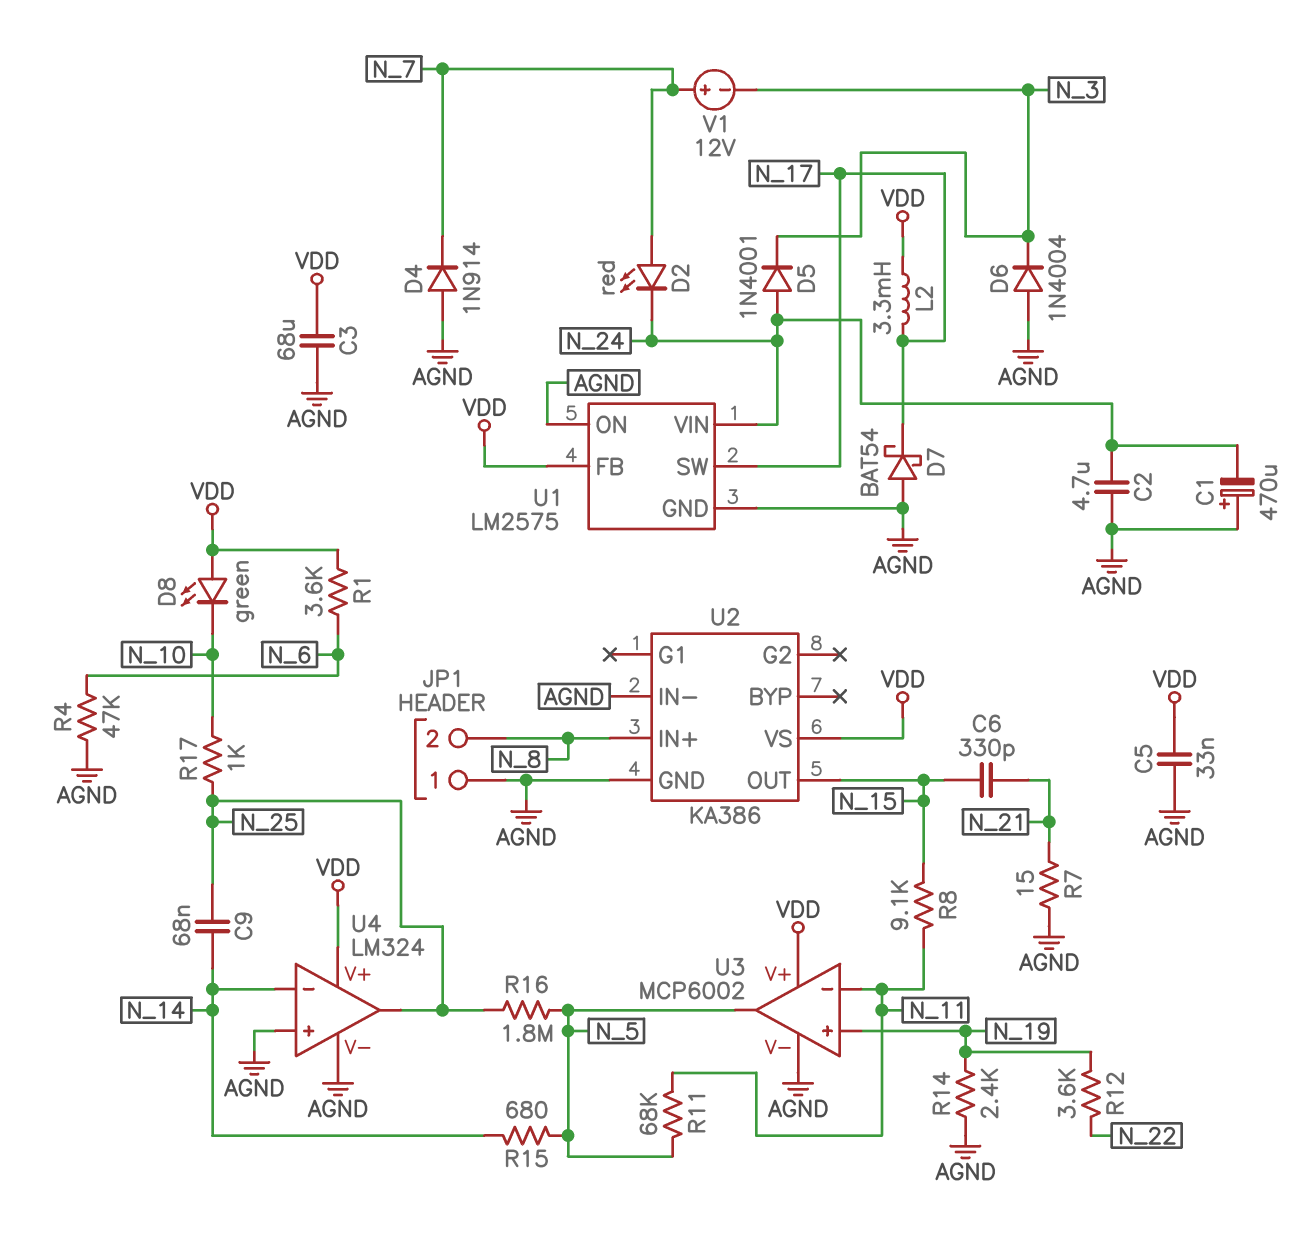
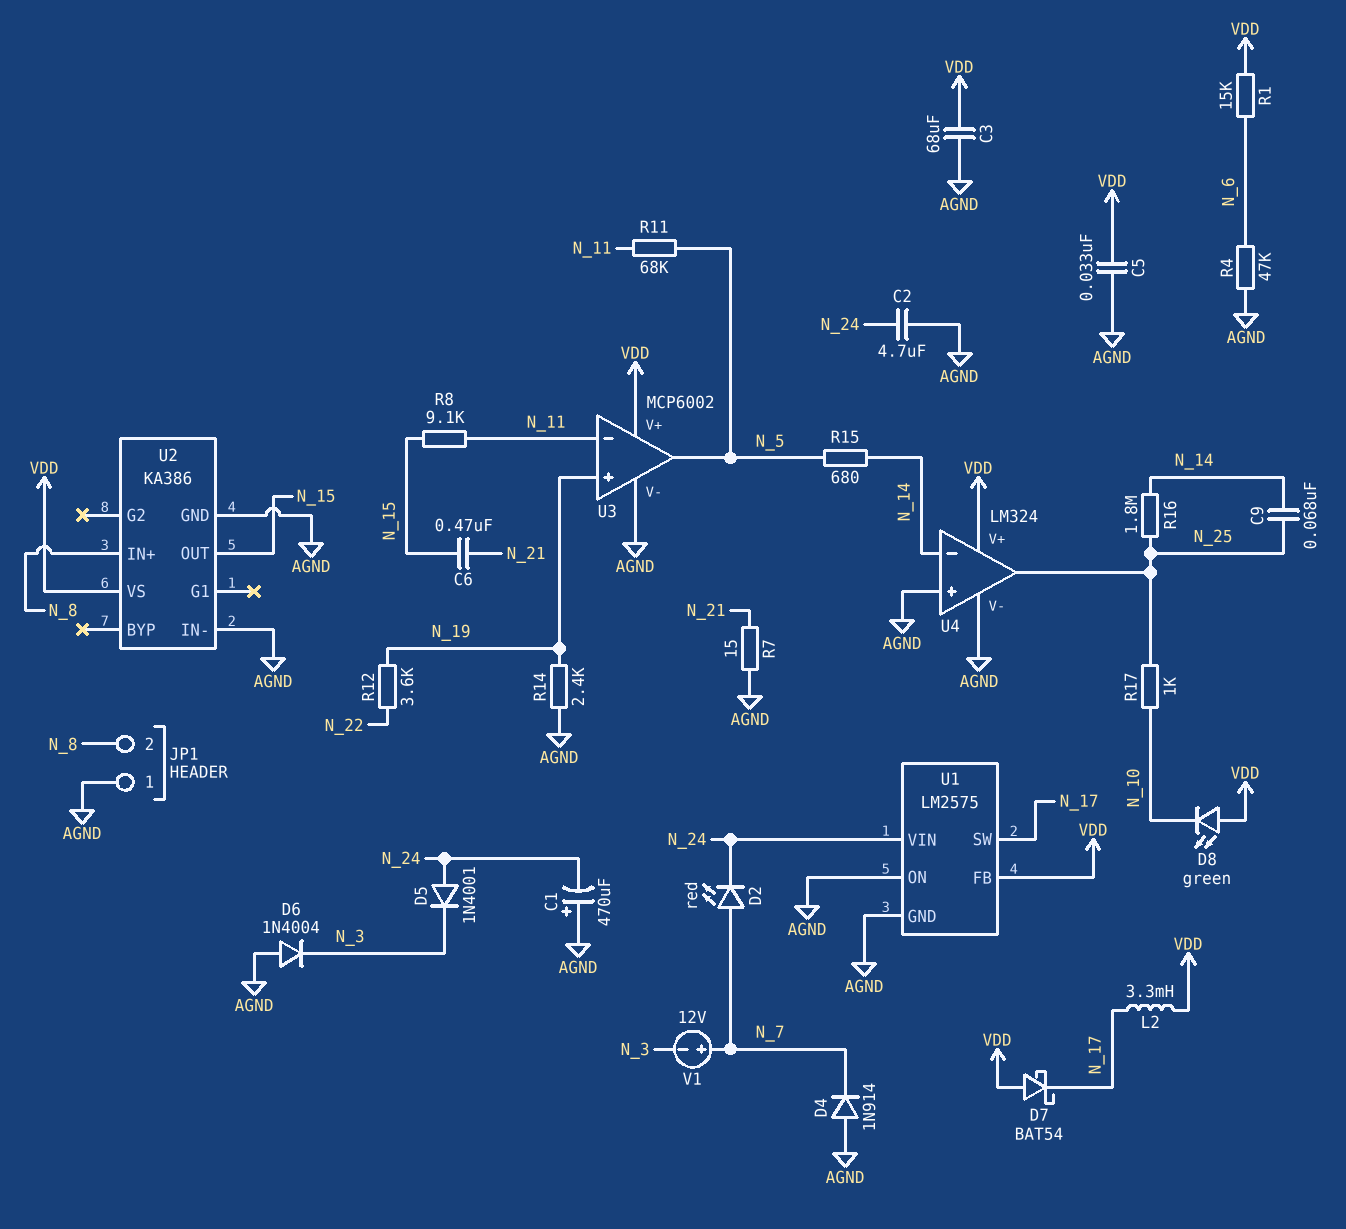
C6: 330pF (N_15, N_21) -> 470nF (N_15, N_21)
D7: schottky BAT54 (A AGND, K N_17) -> schottky BAT54 (A VDD, K N_17)
R1: 3.6k (N_6, VDD) -> 15k (N_6, VDD)
R16: 1.8M (N_5, N_25) -> 1.8M (N_14, N_25)

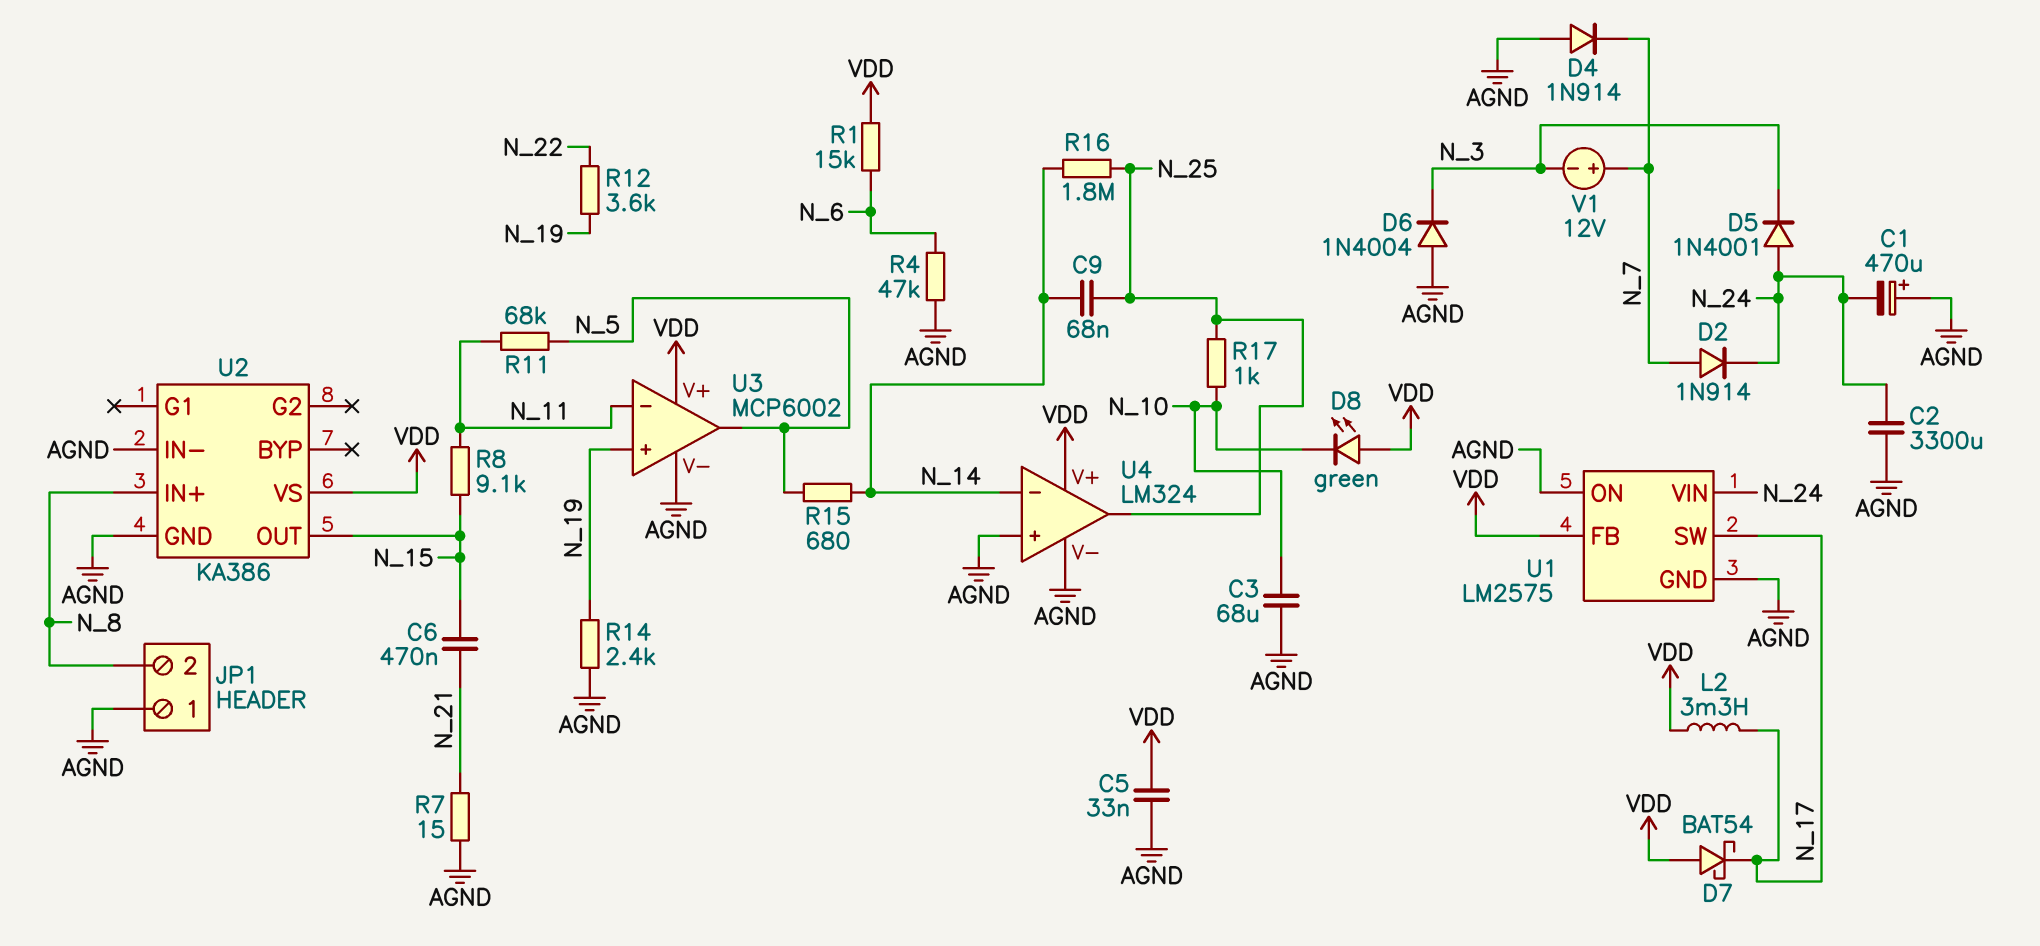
C2: 4.7uF (AGND, N_24) -> 3300uF (AGND, N_24)
C3: 68uF (AGND, VDD) -> 68uF (AGND, N_10)
D2: LED red (A N_7, K N_24) -> diode 1N914 (A N_7, K N_24)

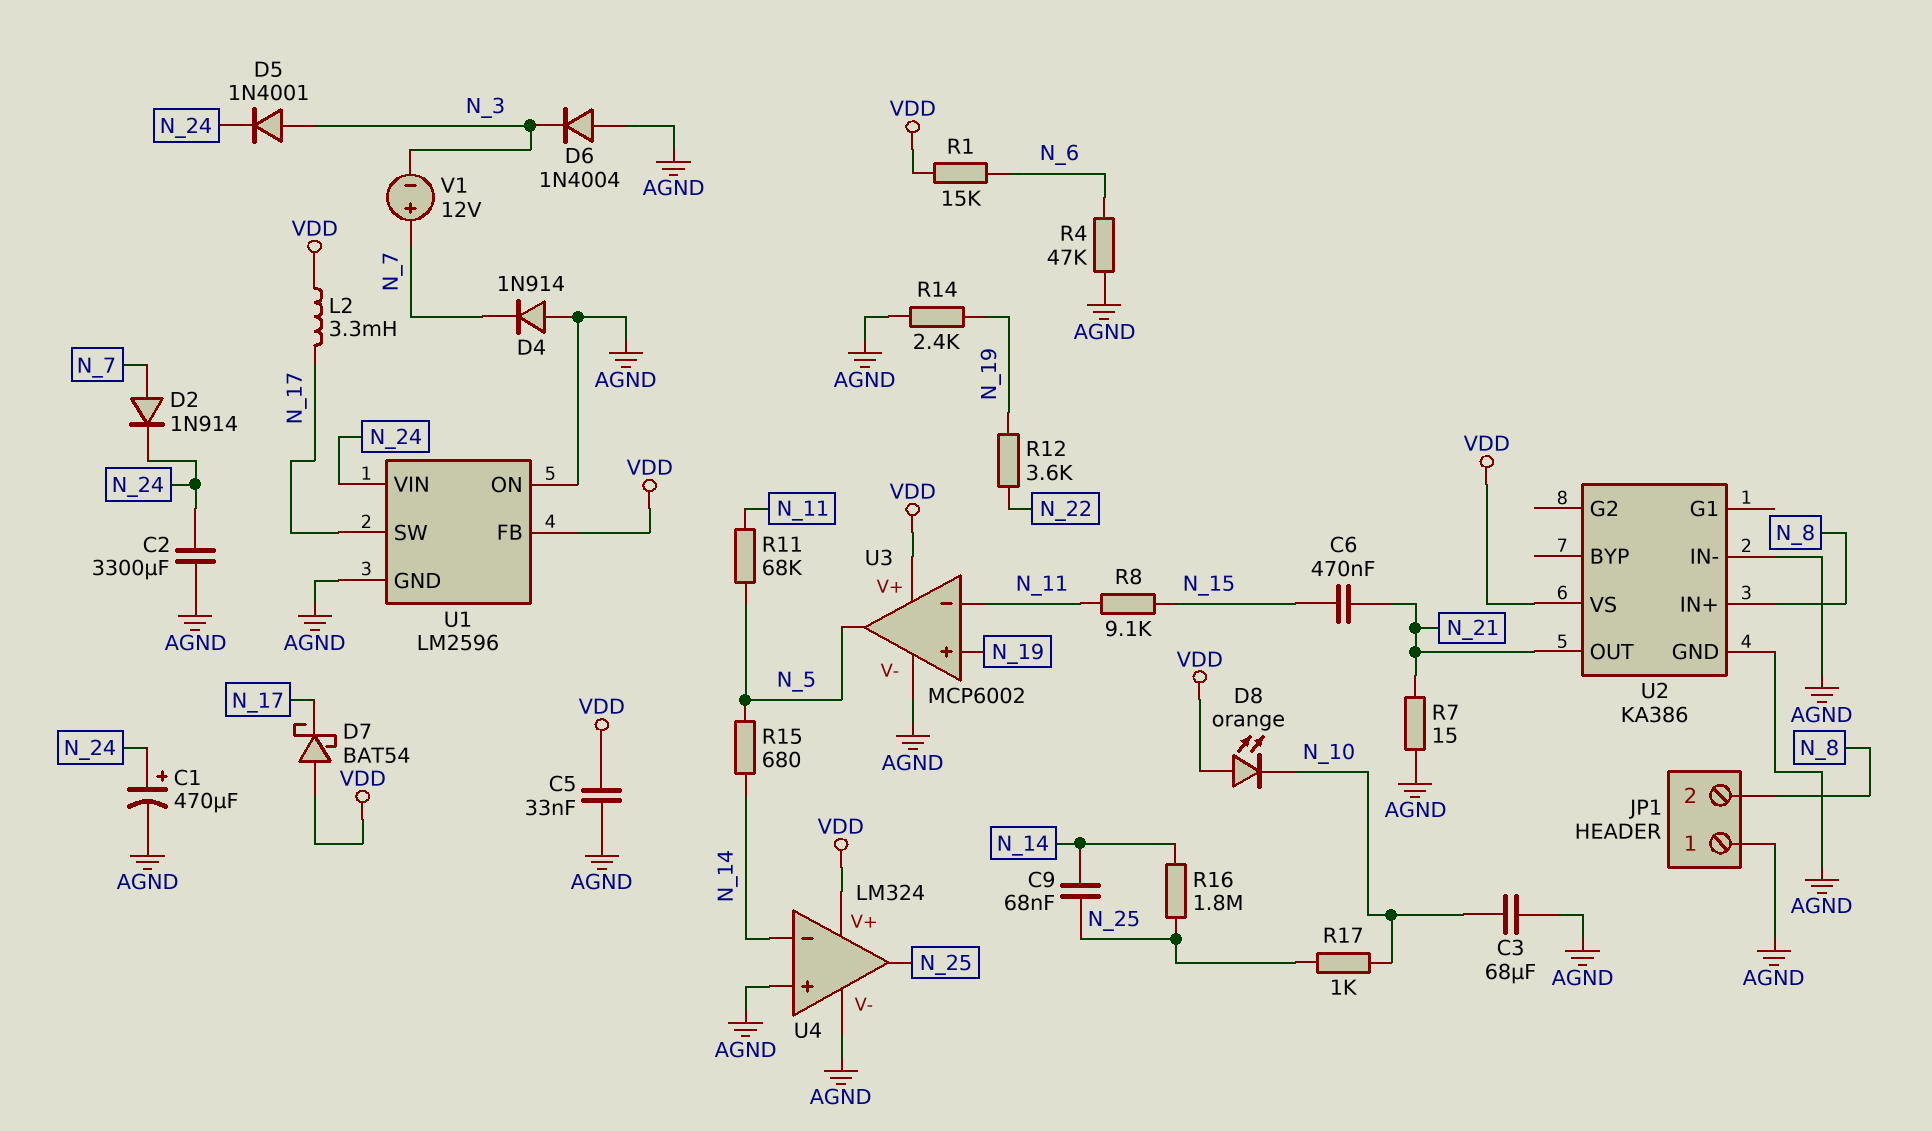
C1: 470uF (plus AGND, minus N_24) -> 470uF (plus N_24, minus AGND)
D5: diode 1N4001 (A N_24, K N_3) -> diode 1N4001 (A N_3, K N_24)
D8: LED green (A VDD, K N_10) -> LED orange (A VDD, K N_10)
U1: LM2575 -> LM2596
U2 pin OUT: N_15 -> N_21

